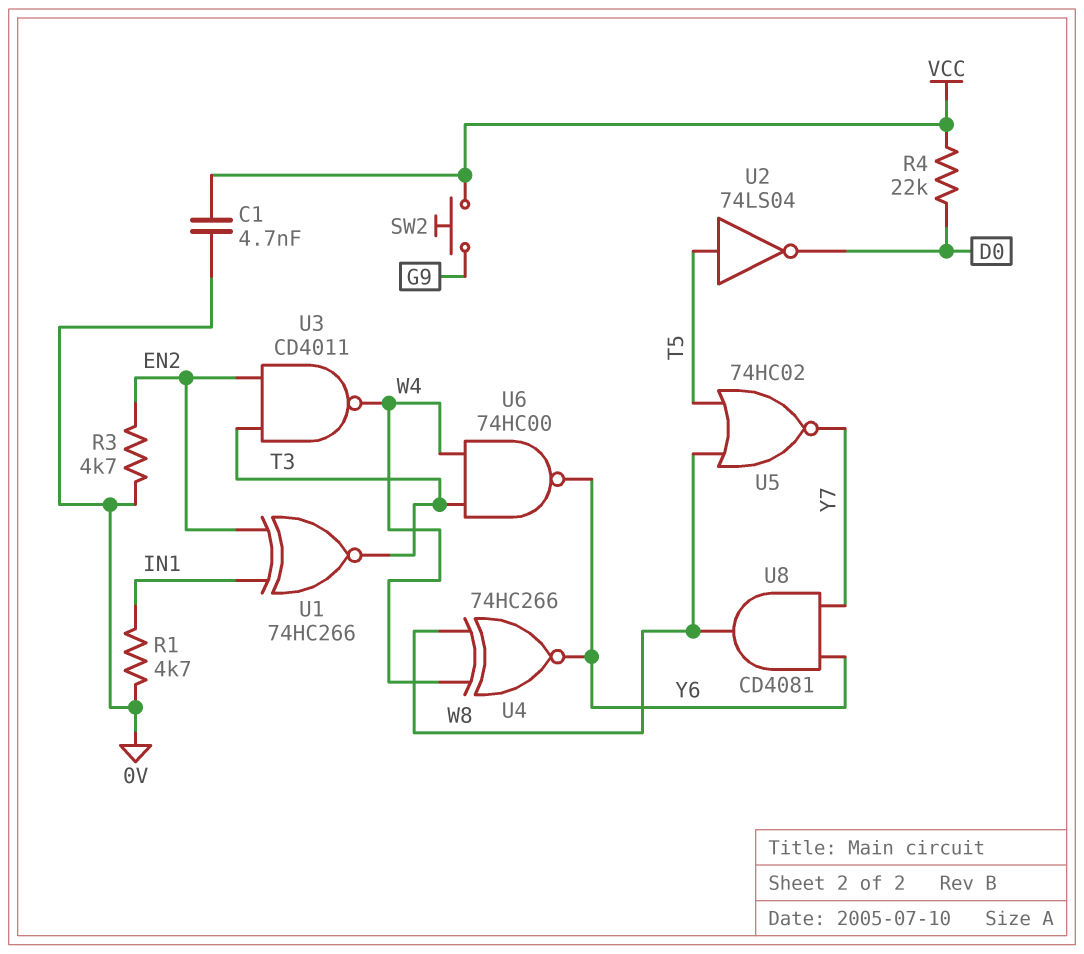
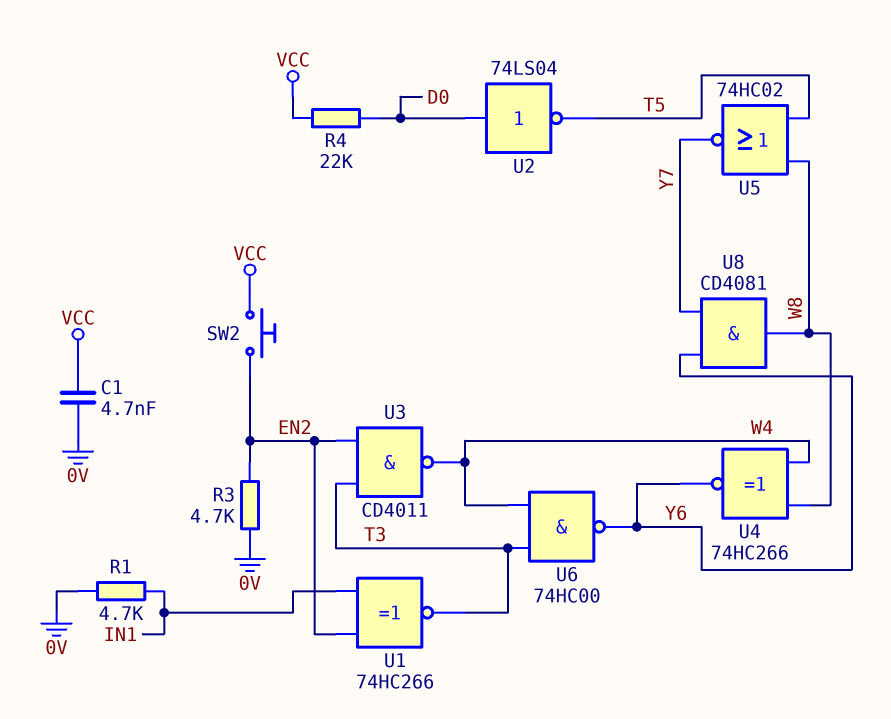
SW2: button (G9, VCC) -> button (EN2, VCC)
U2: NOT 74LS04 (in T5, out D0) -> NOT 74LS04 (in D0, out T5)

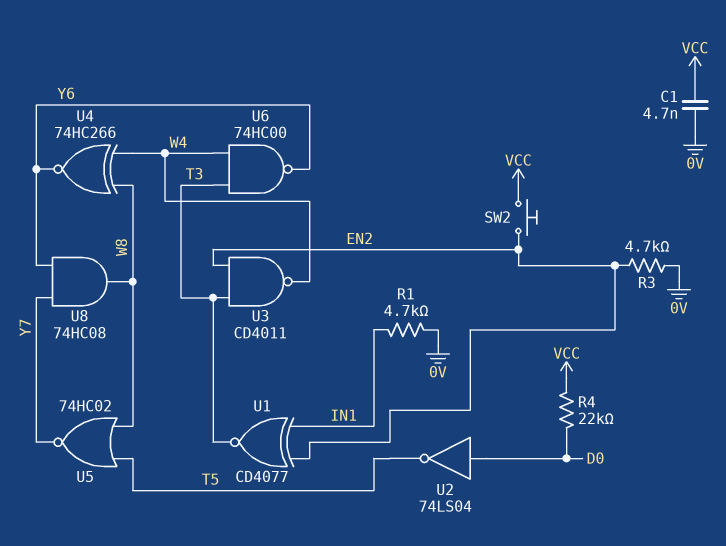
U1: XNOR 74HC266 (in EN2, in IN1, out T3) -> XNOR CD4077 (in EN2, in IN1, out T3)
U8: AND CD4081 (in Y6, in Y7, out W8) -> AND 74HC08 (in Y6, in Y7, out W8)

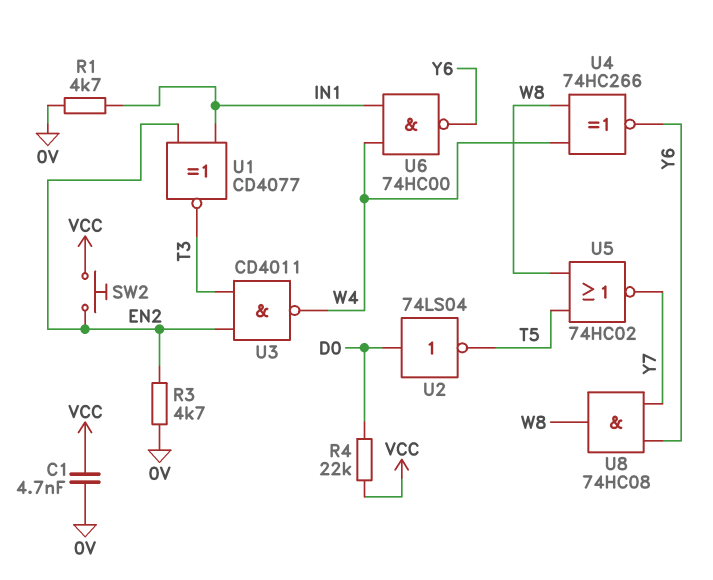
U6: NAND 74HC00 (in T3, in W4, out Y6) -> NAND 74HC00 (in IN1, in W4, out Y6)

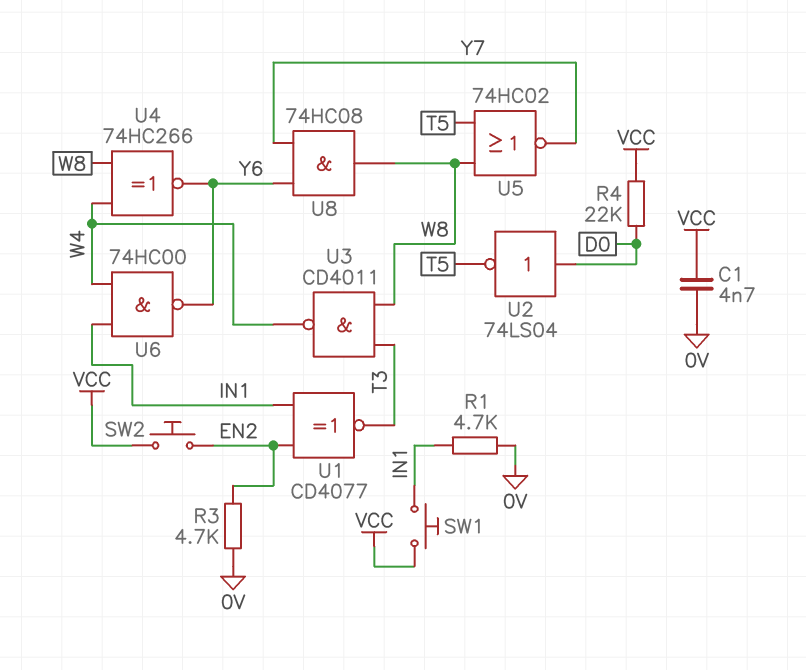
SW1: none -> button (IN1, VCC)
U3: NAND CD4011 (in EN2, in T3, out W4) -> NAND CD4011 (in T3, in W8, out W4)

